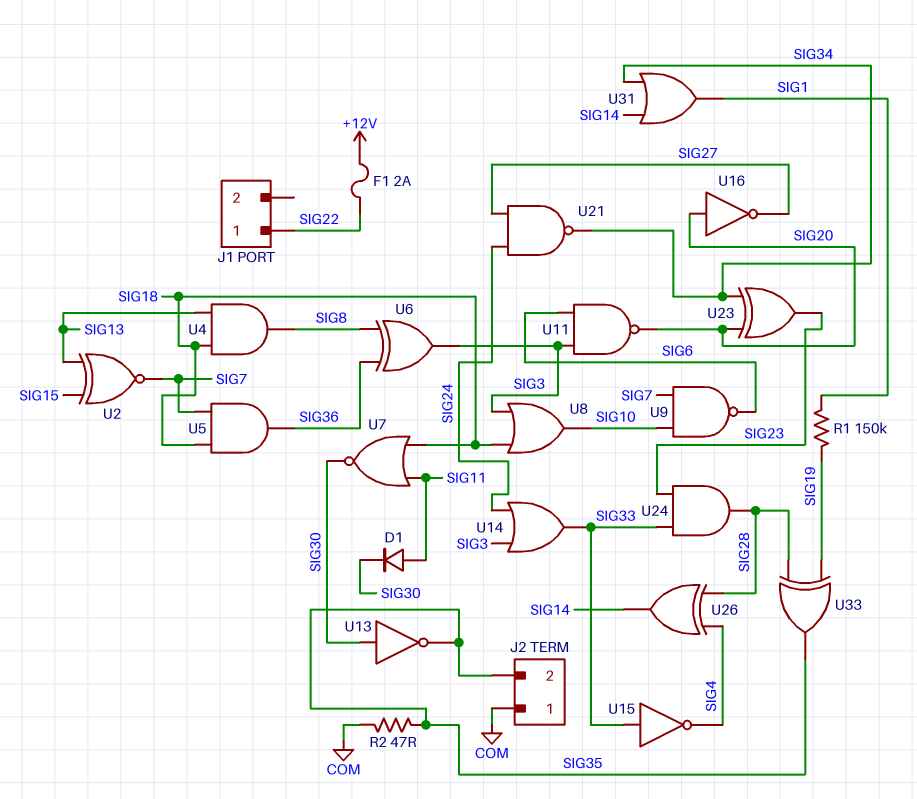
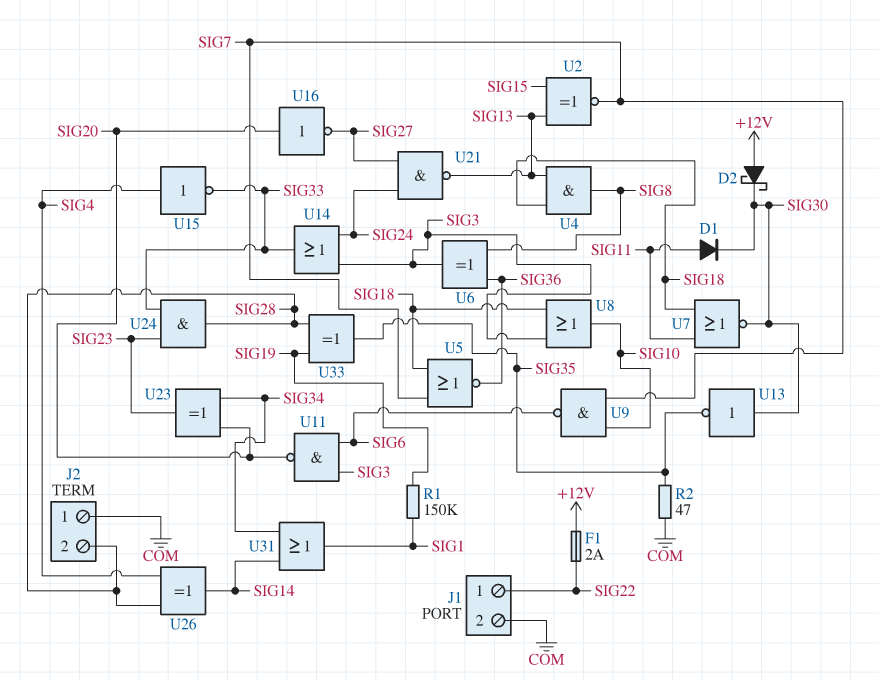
D2: none -> schottky (A +12V, K SIG30)
J1 pin 2: none -> COM
J2 pin 2: SIG35 -> SIG28
U5: AND (in SIG7, in SIG18, out SIG36) -> NOR (in SIG7, in SIG18, out SIG36)
U15: NOT (in SIG33, out SIG4) -> NOT (in SIG4, out SIG33)
U21: NAND (in SIG24, in SIG27, out SIG34) -> NAND (in SIG24, in SIG27, out SIG13)

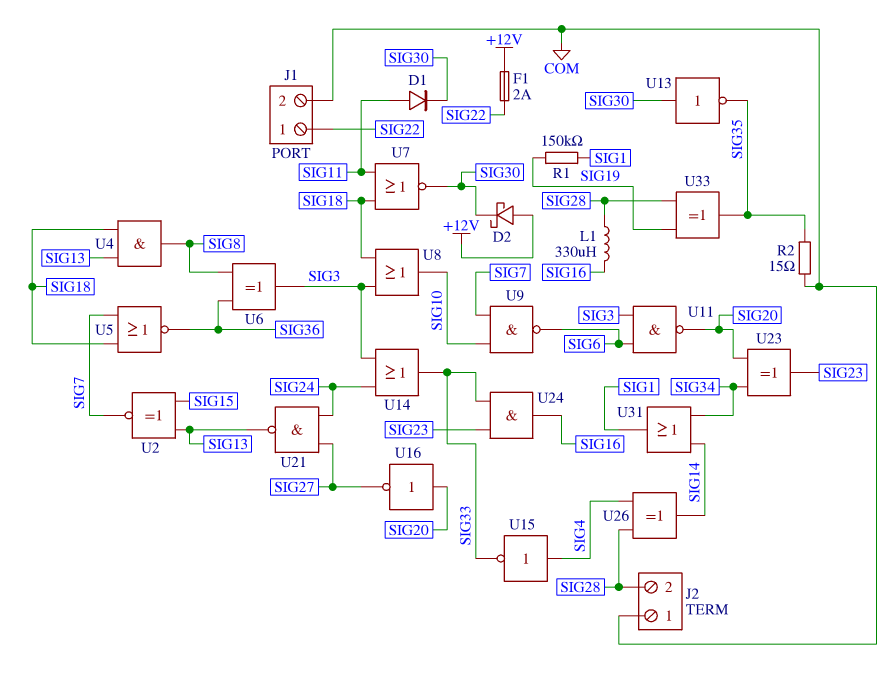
L1: none -> 330uH (SIG16, SIG28)
R2: 47 (COM, SIG35) -> 15 (COM, SIG35)
U24: AND (in SIG23, in SIG33, out SIG28) -> AND (in SIG23, in SIG33, out SIG16)

